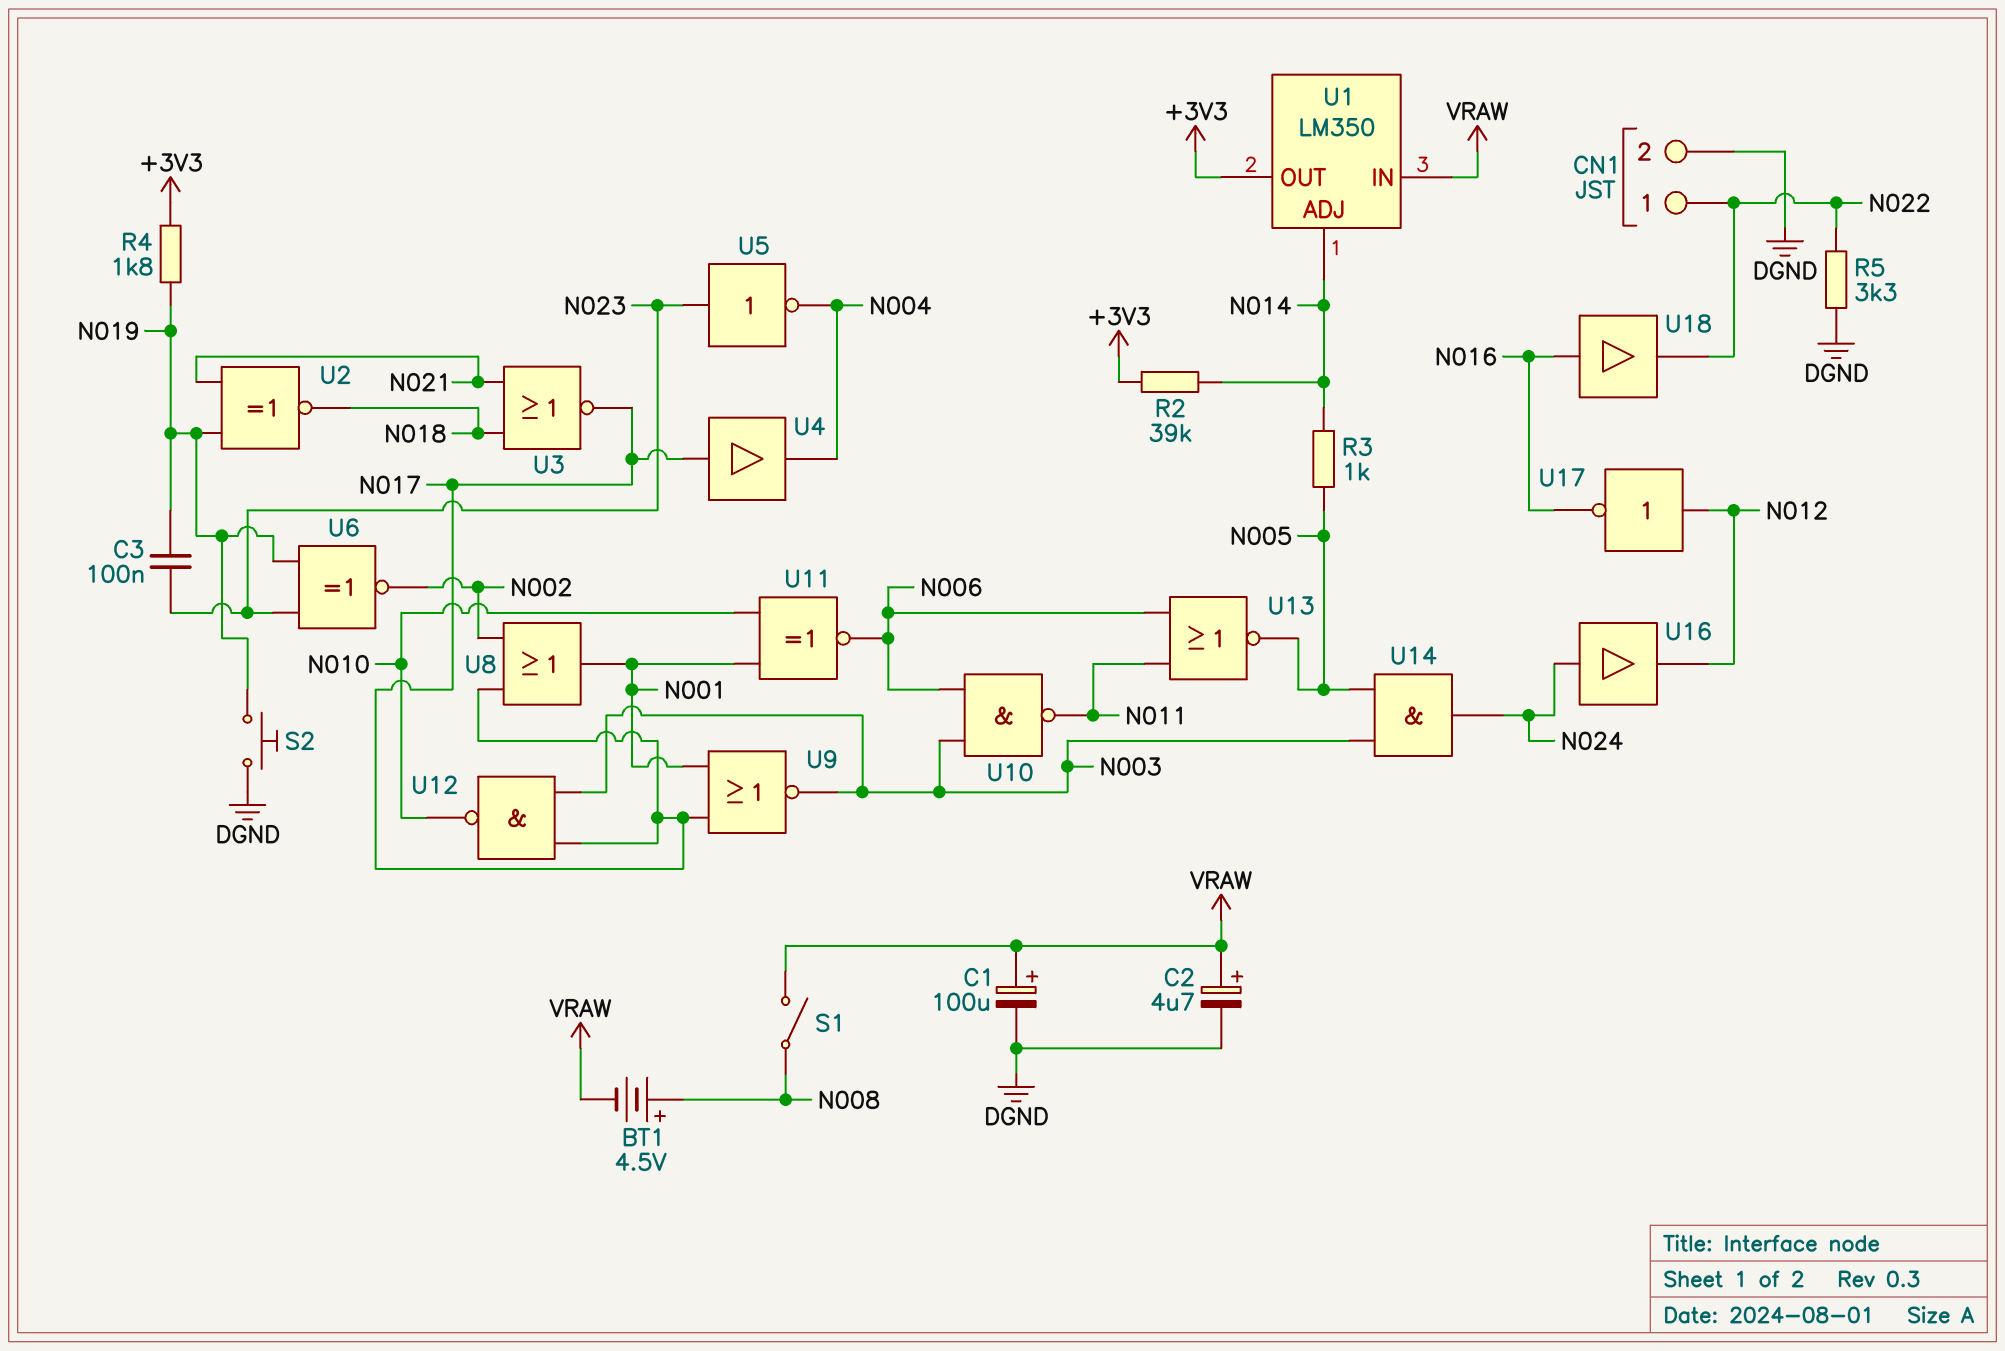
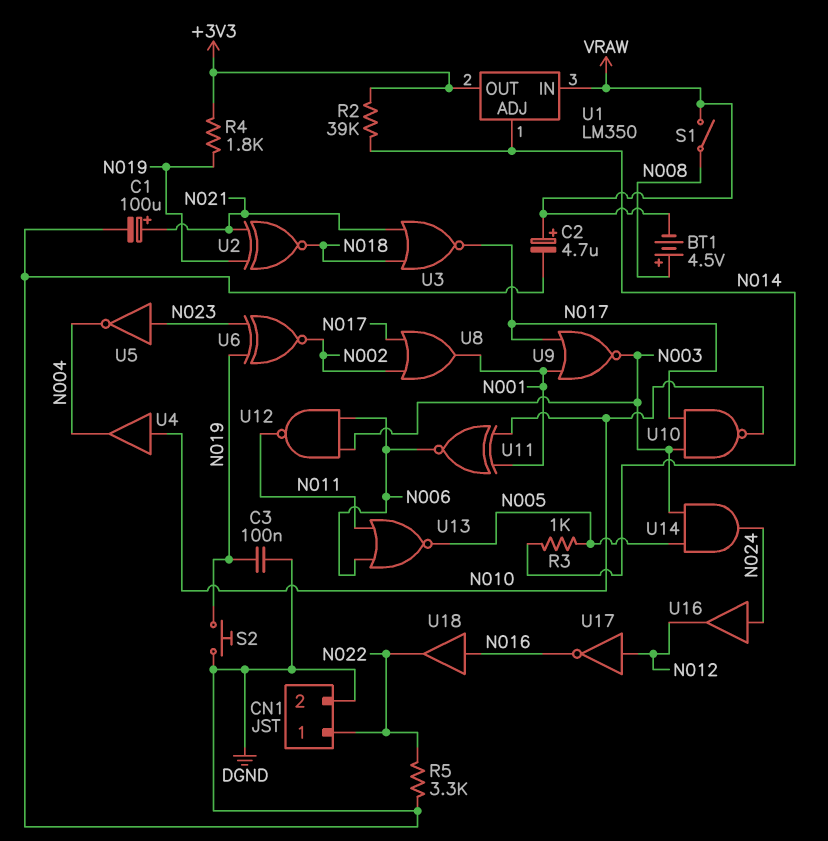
C1: 100uF (plus VRAW, minus DGND) -> 100uF (plus N021, minus DGND)
C3: 100nF (N019, N023) -> 100nF (DGND, N019)
U4: buffer (in N017, out N004) -> buffer (in N010, out N004)
U10: NAND (in N003, in N006, out N011) -> NAND (in N003, in N017, out N010)
U12: NAND (in N003, in N017, out N010) -> NAND (in N003, in N006, out N011)

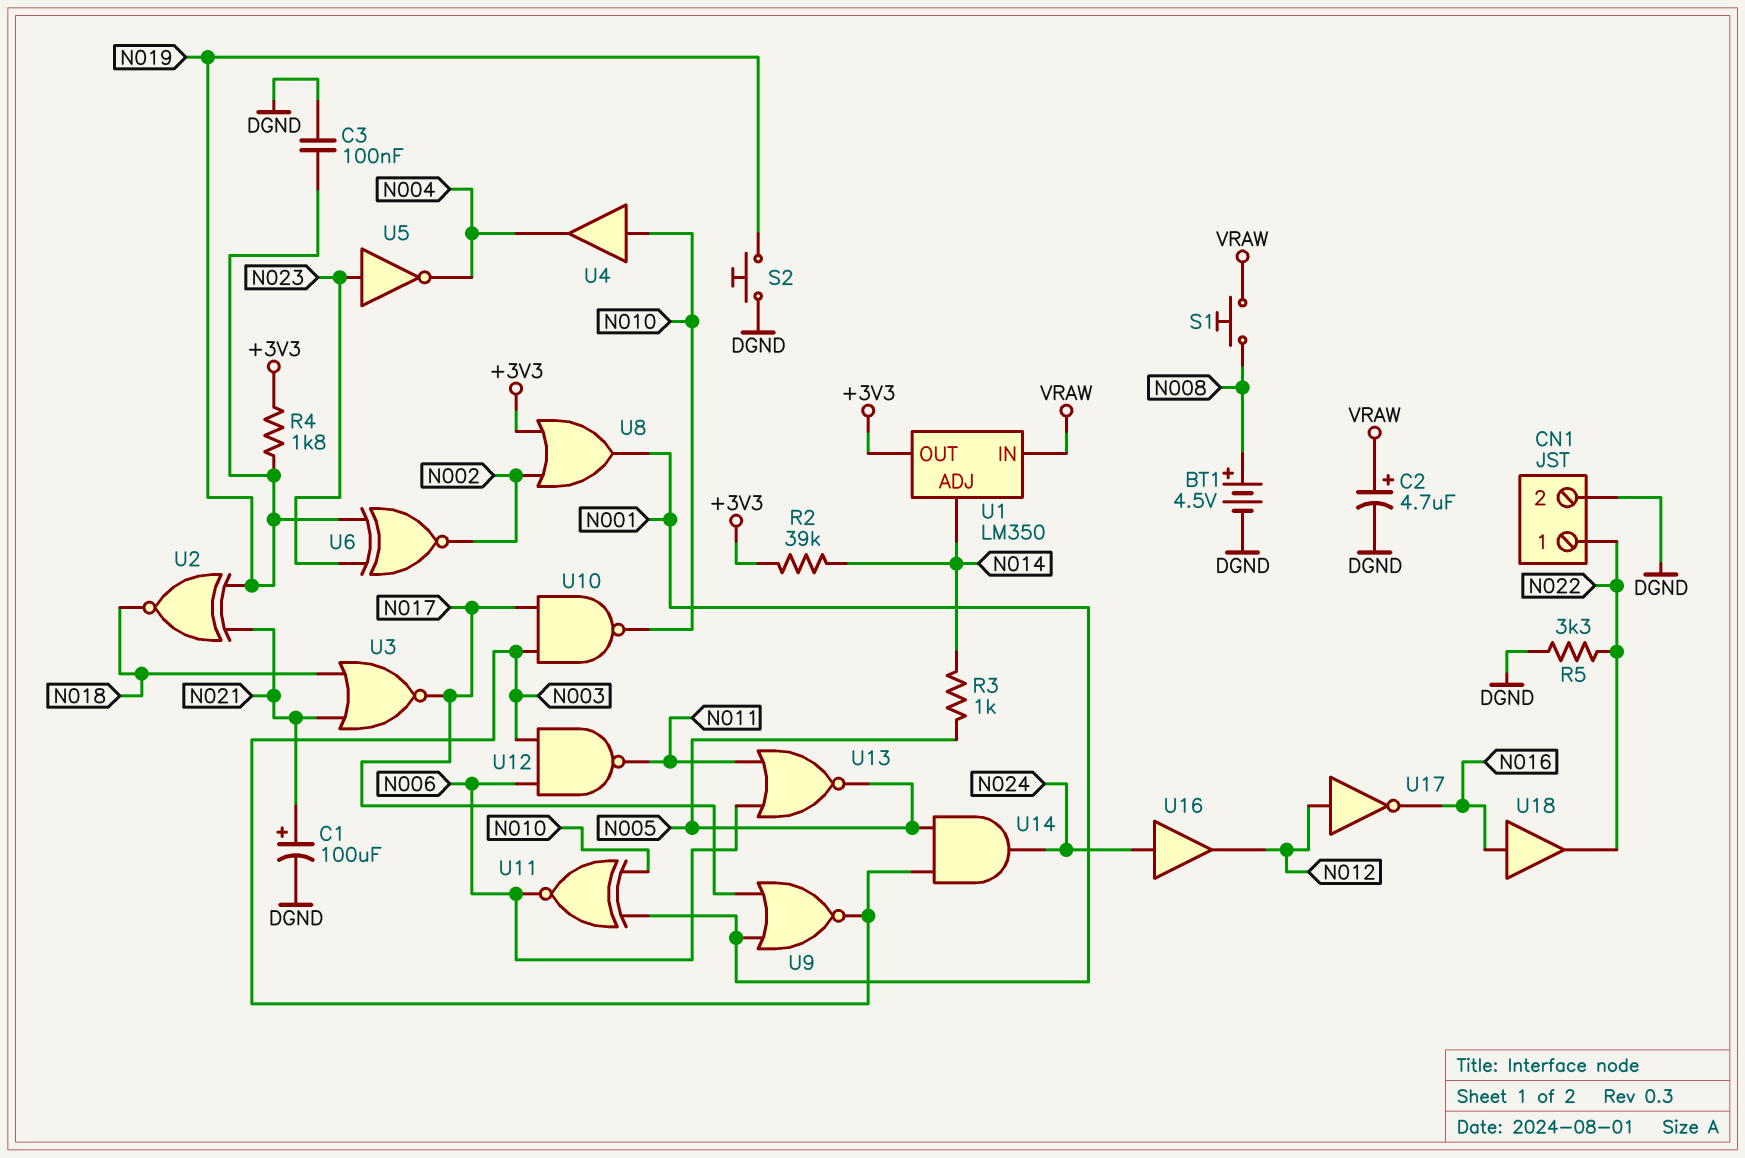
BT1: 4.5V (plus N008, minus VRAW) -> 4.5V (plus N008, minus DGND)
S1: switch (N008, VRAW) -> button (N008, VRAW)
U8: OR (in N002, in N017, out N001) -> OR (in +3V3, in N002, out N001)

